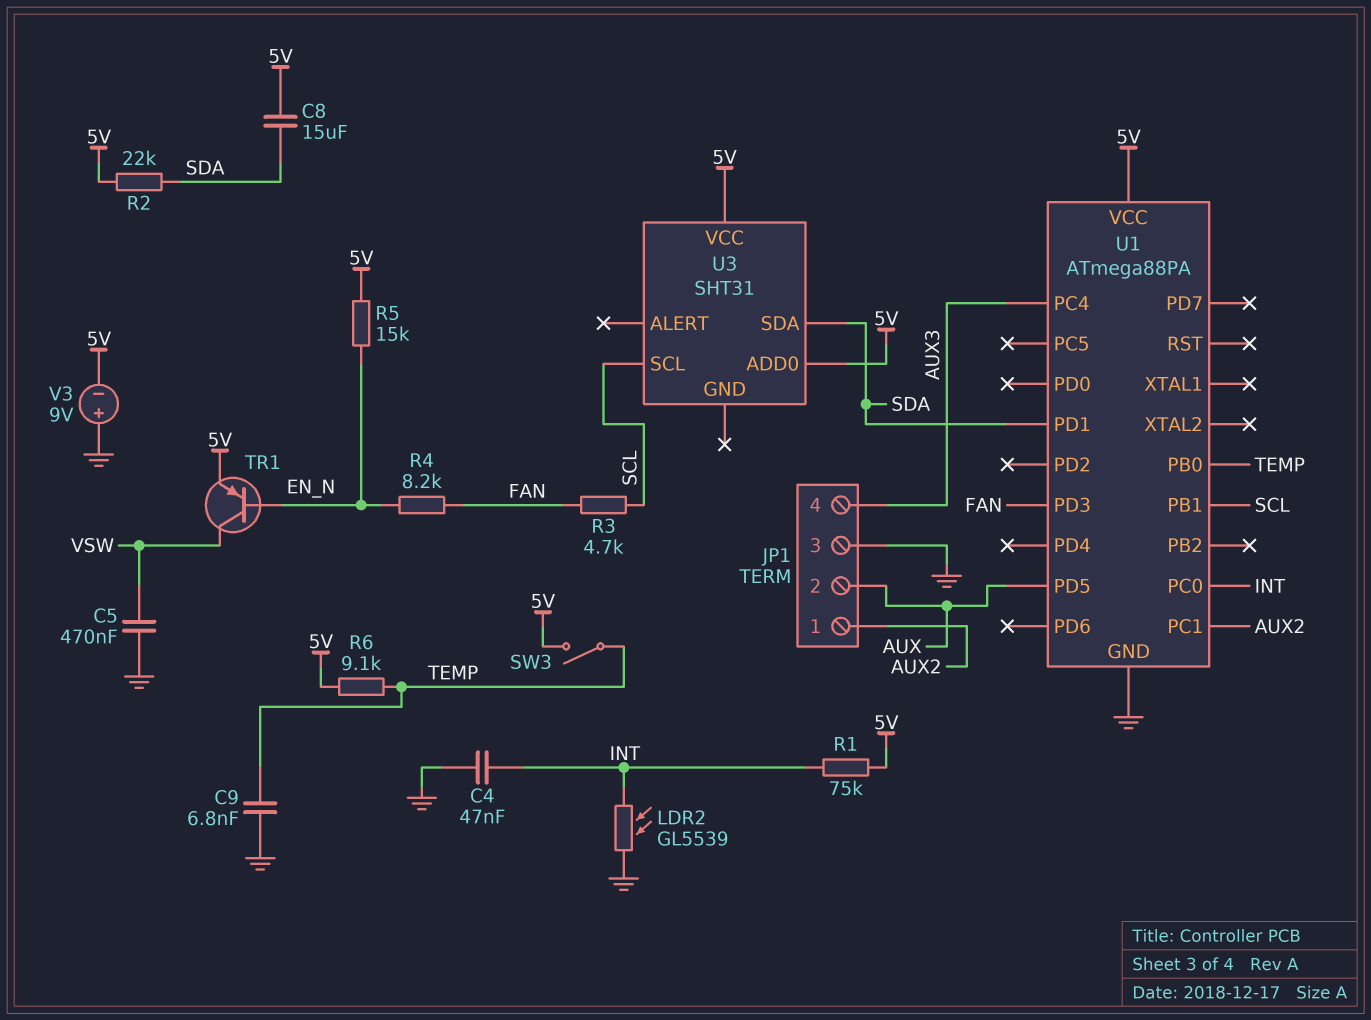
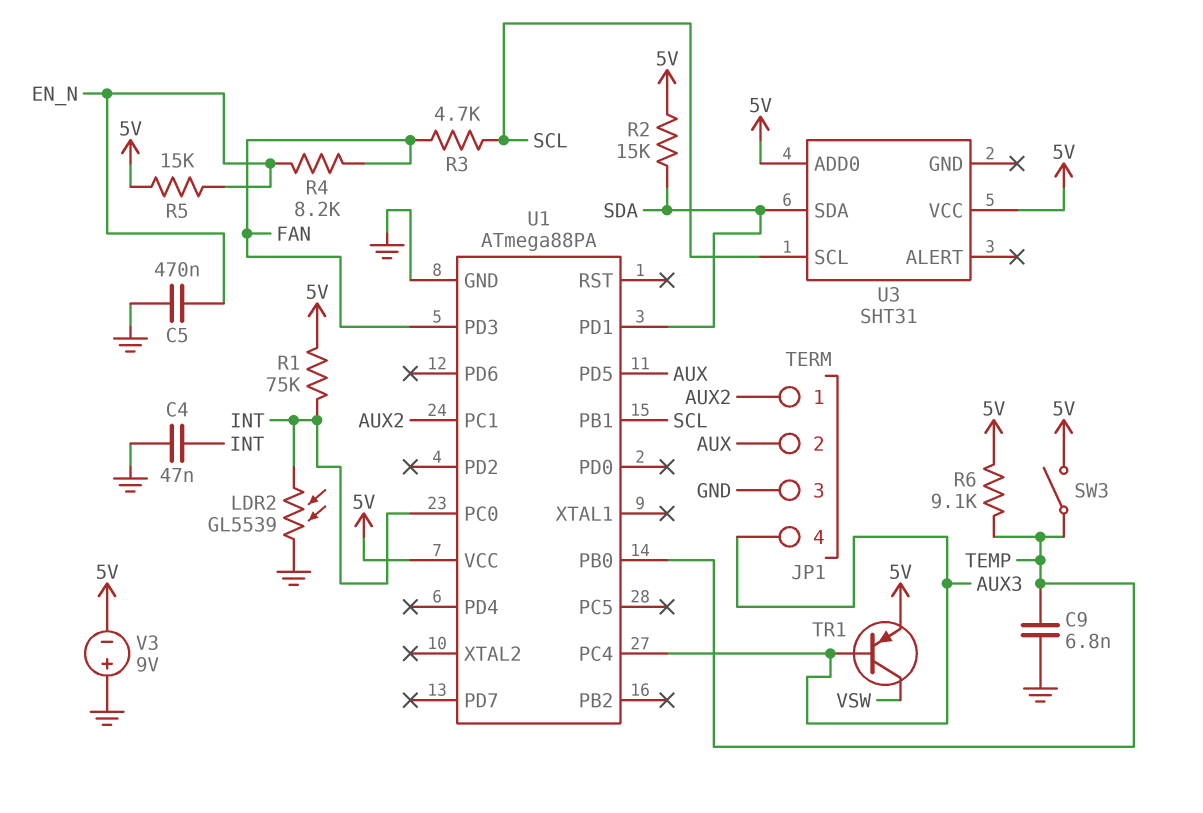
C5: 470nF (GND, VSW) -> 470nF (EN_N, GND)
C8: 15uF (5V, SDA) -> none
R2: 22k (5V, SDA) -> 15k (5V, SDA)
TR1: PNP (B EN_N, C VSW, E 5V) -> PNP (B AUX3, C VSW, E 5V)

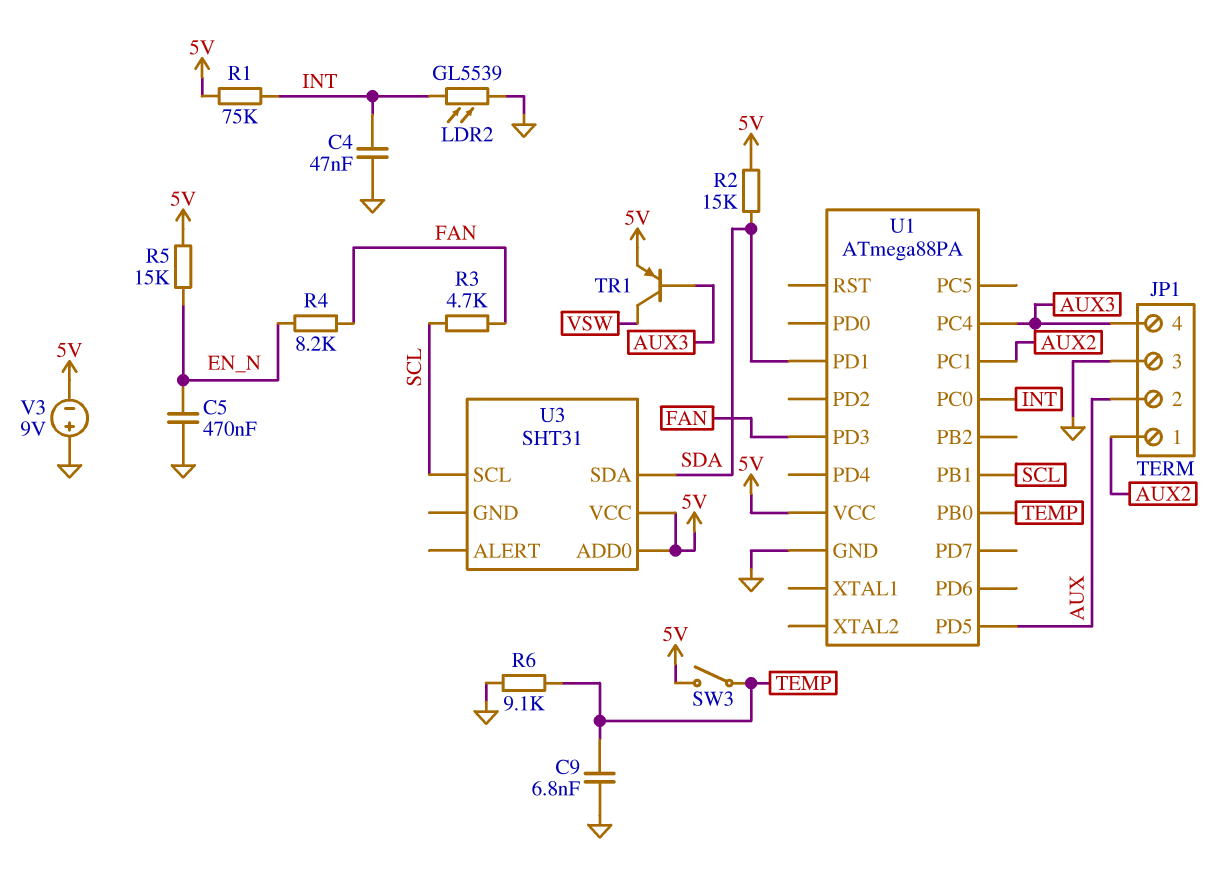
R6: 9.1k (5V, TEMP) -> 9.1k (GND, TEMP)

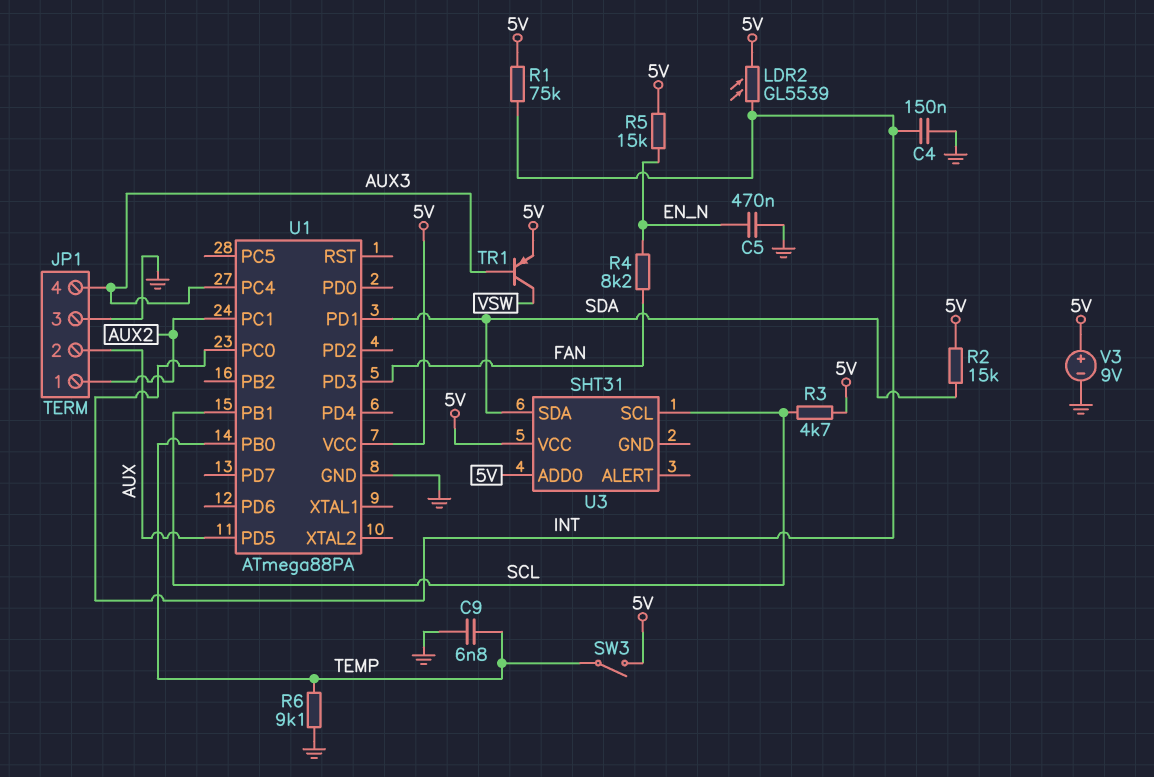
C4: 47nF (GND, INT) -> 150nF (GND, INT)
LDR2: GL5539 (GND, INT) -> GL5539 (5V, INT)
R3: 4.7k (FAN, SCL) -> 4.7k (5V, SCL)
V3: 9V (plus GND, minus 5V) -> 9V (plus 5V, minus GND)

